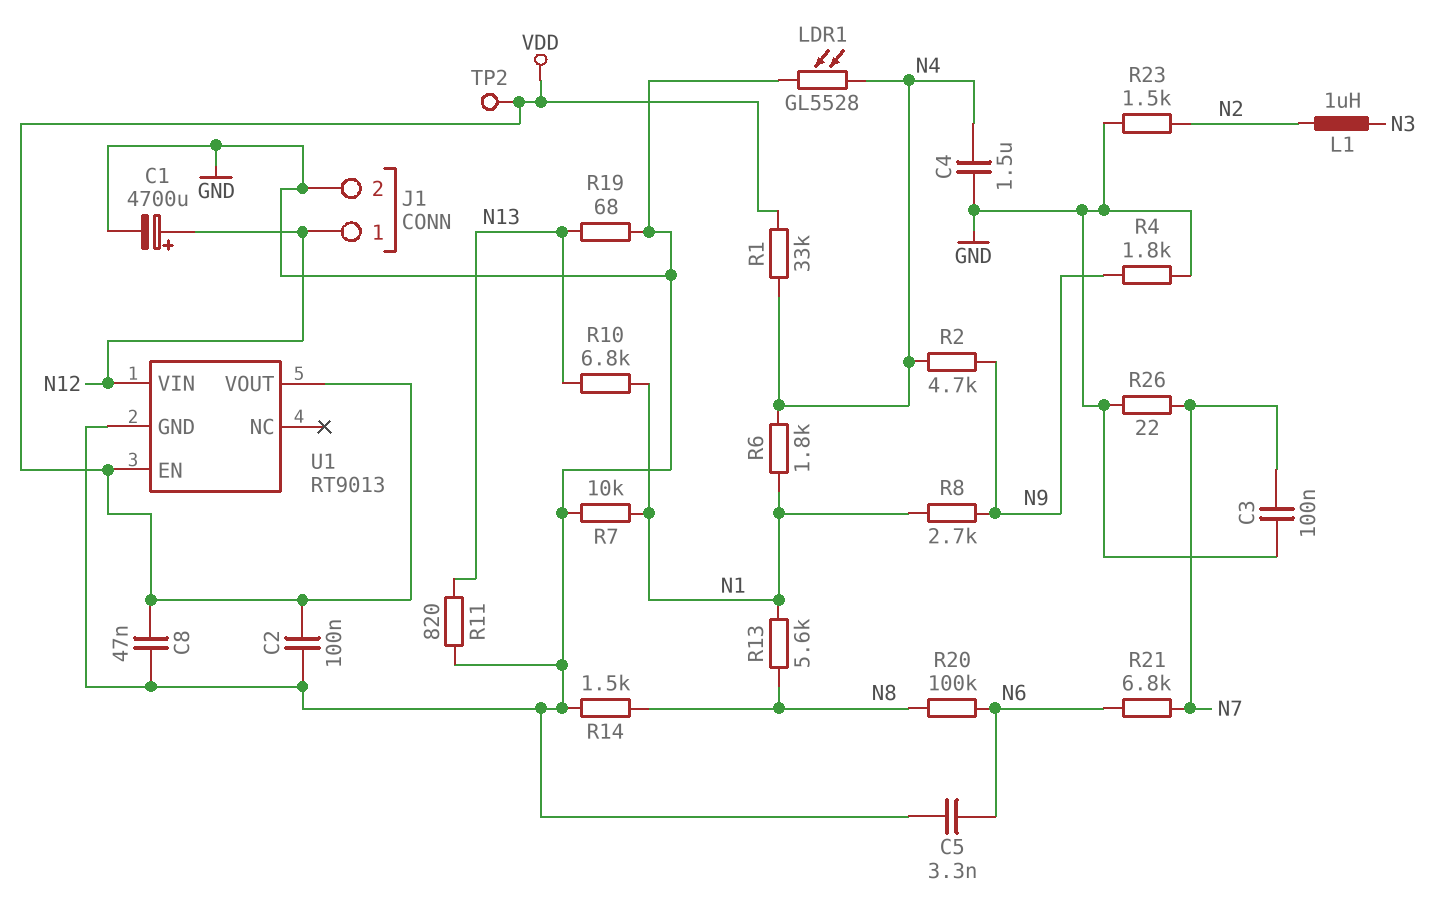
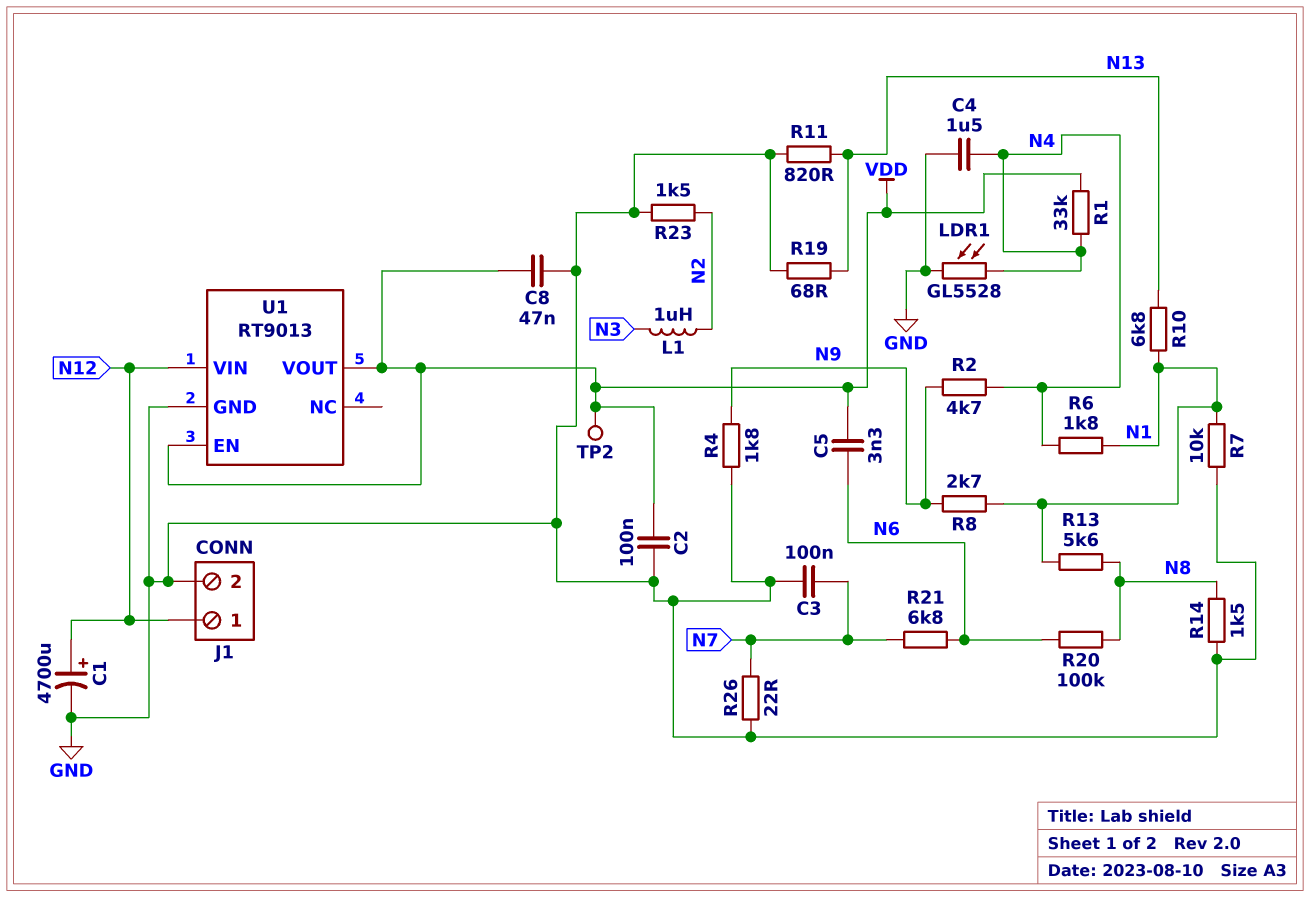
C5: 3.3nF (GND, N6) -> 3.3nF (N6, VDD)

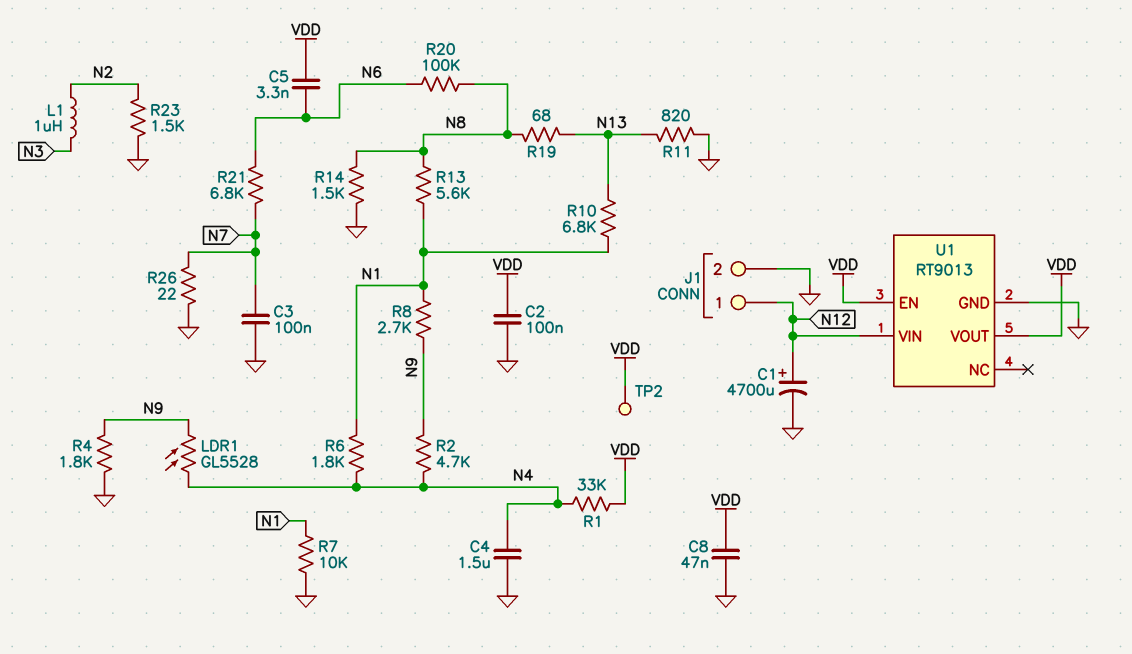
LDR1: GL5528 (GND, N4) -> GL5528 (N4, N9)
R19: 68 (GND, N13) -> 68 (N8, N13)

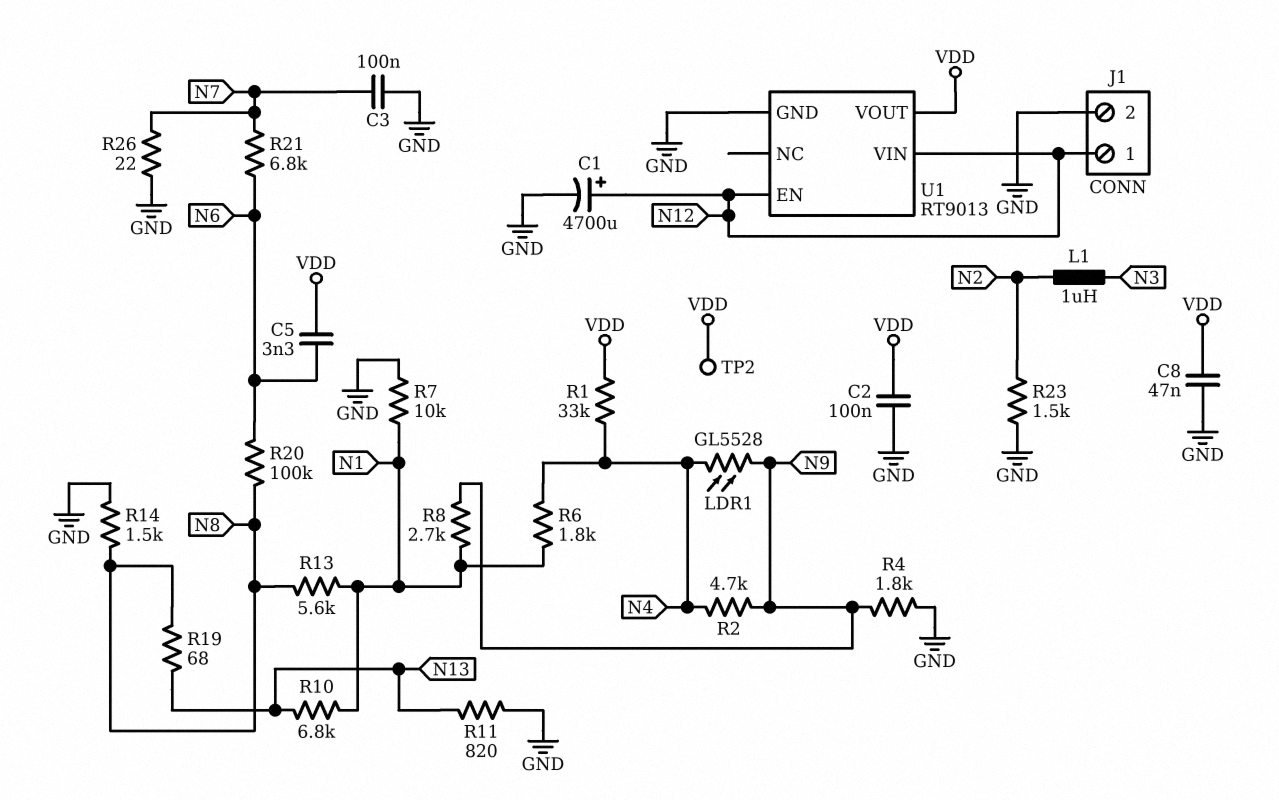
C4: 1.5uF (GND, N4) -> none
U1 pin EN: VDD -> N12

